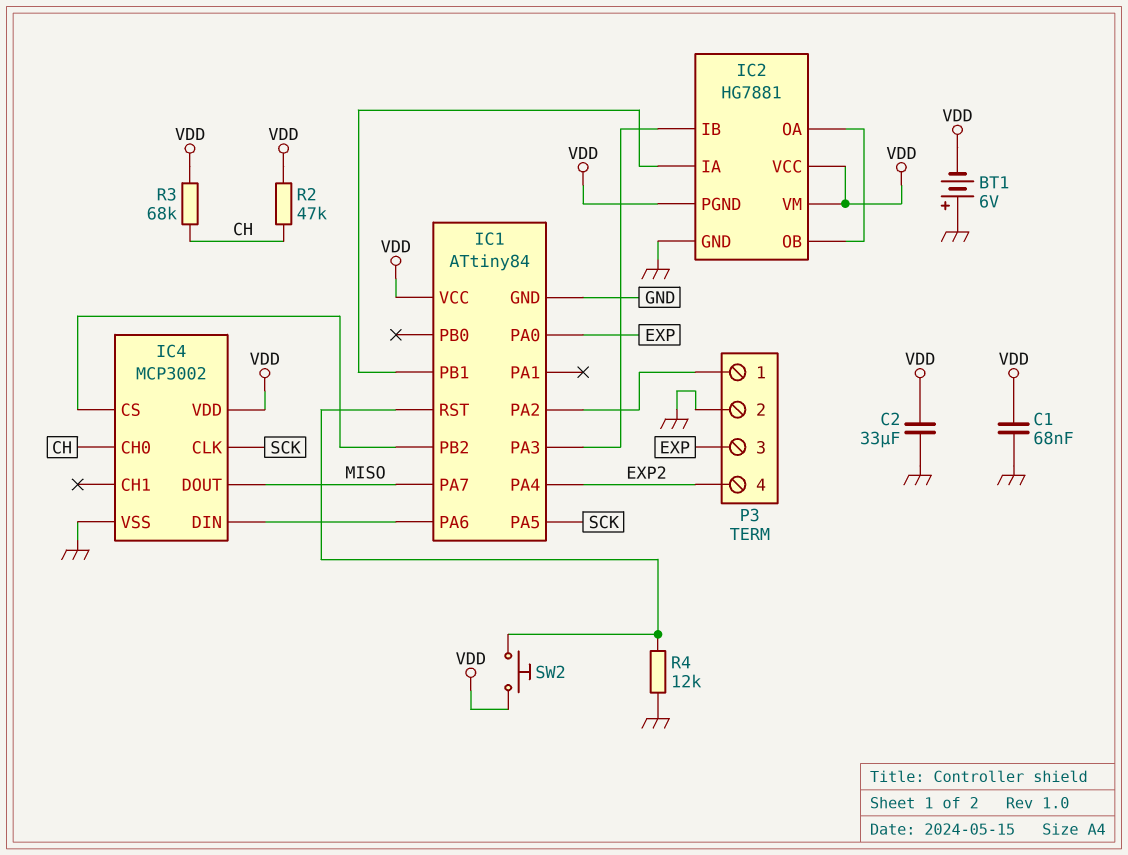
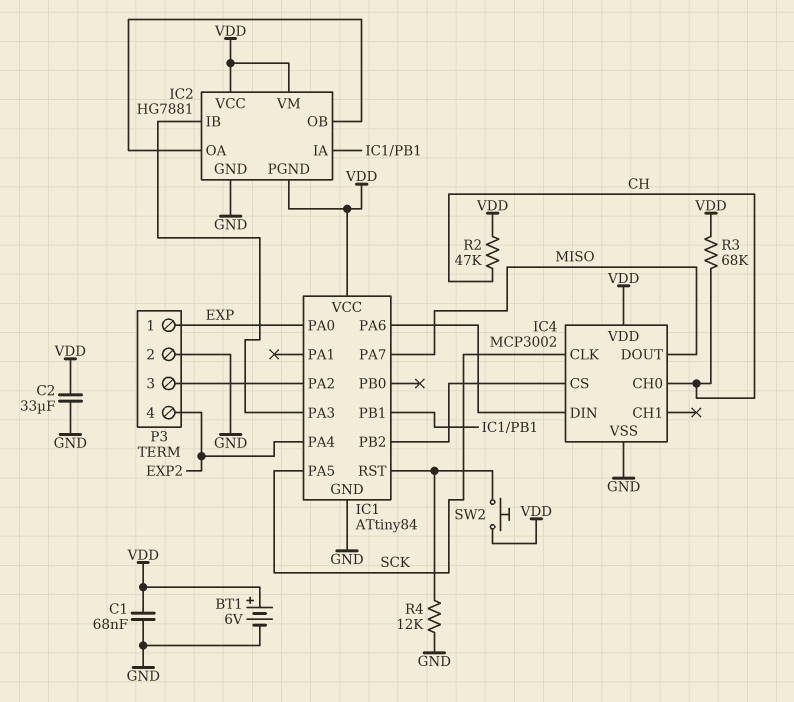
BT1: 6V (plus GND, minus VDD) -> 6V (plus VDD, minus GND)
P3 pin 1: IC1/PA2 -> EXP
P3 pin 3: EXP -> IC1/PA2

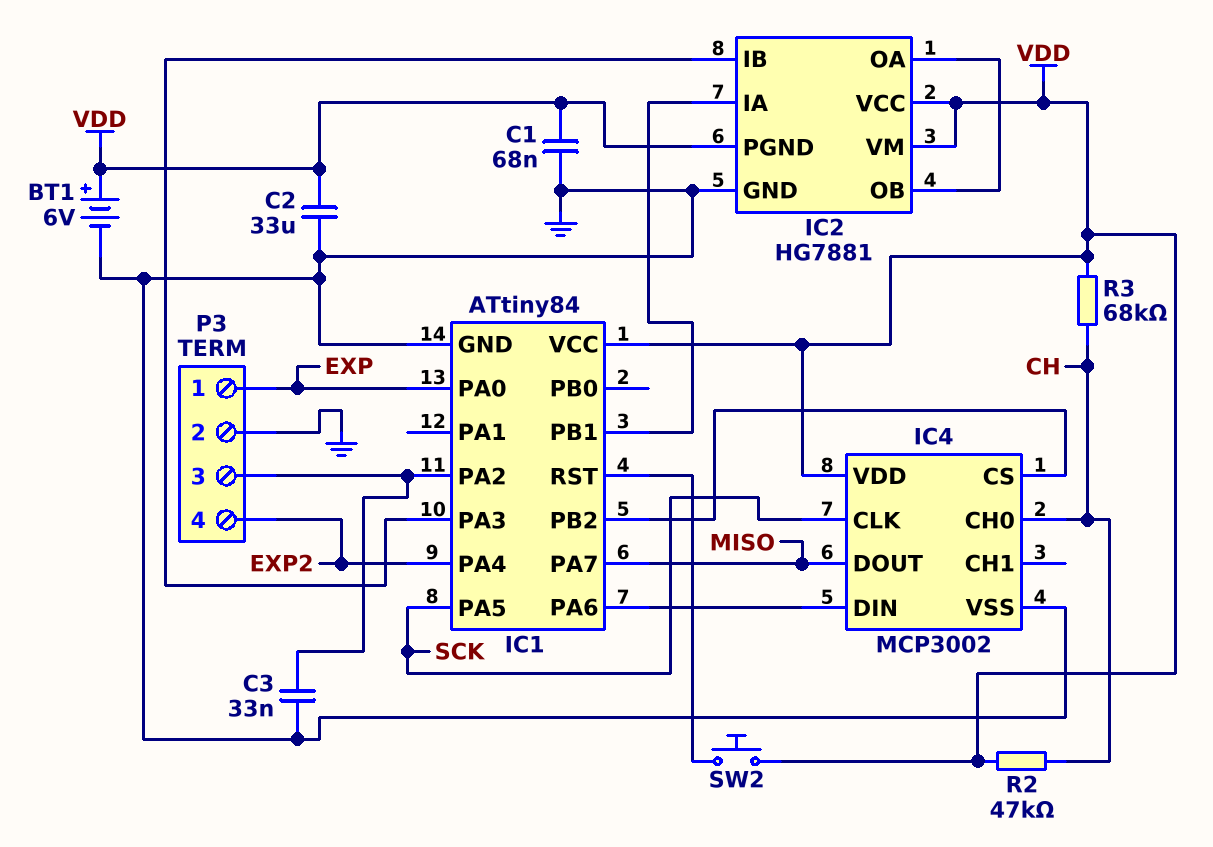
C3: none -> 33nF (GND, IC1/PA2)
R4: 12k (GND, IC1/RST) -> none

